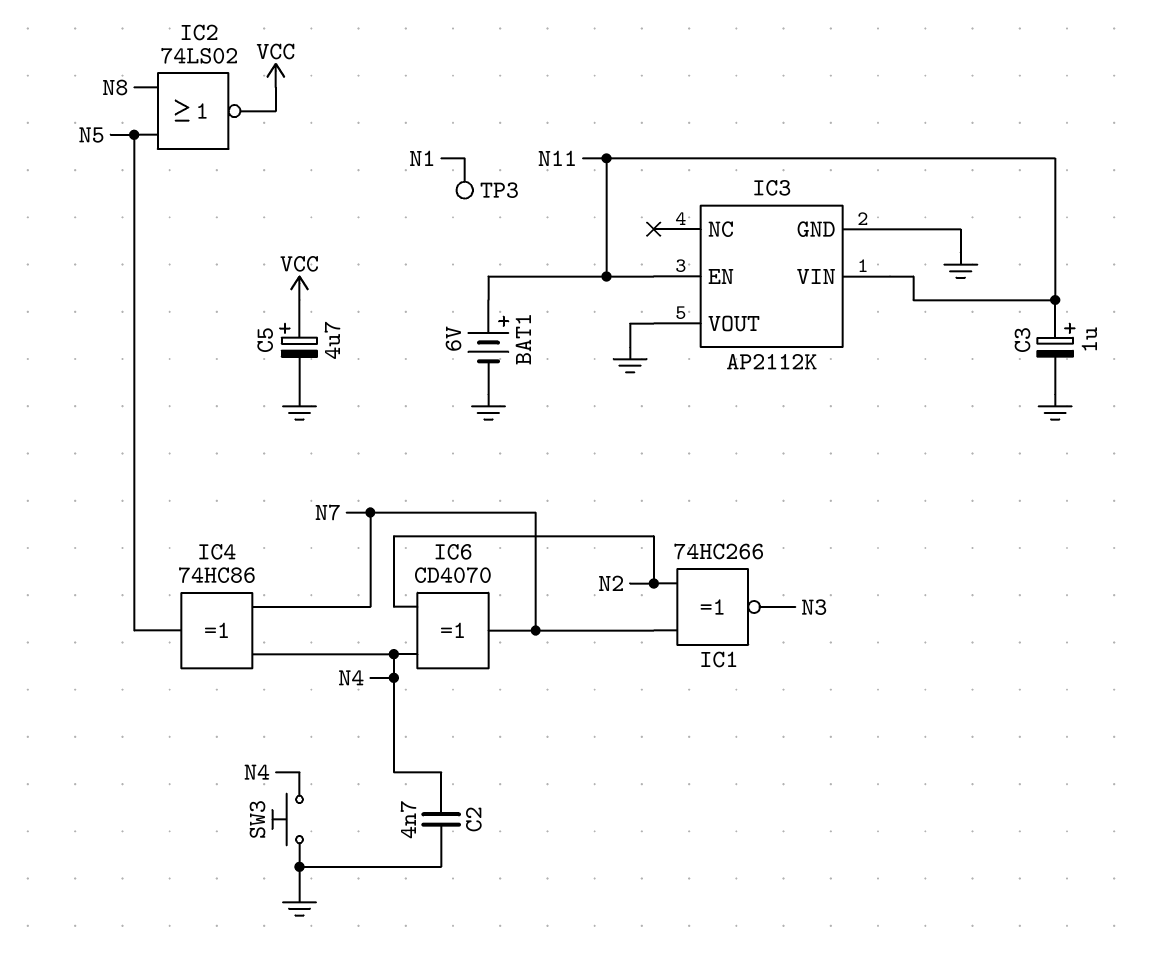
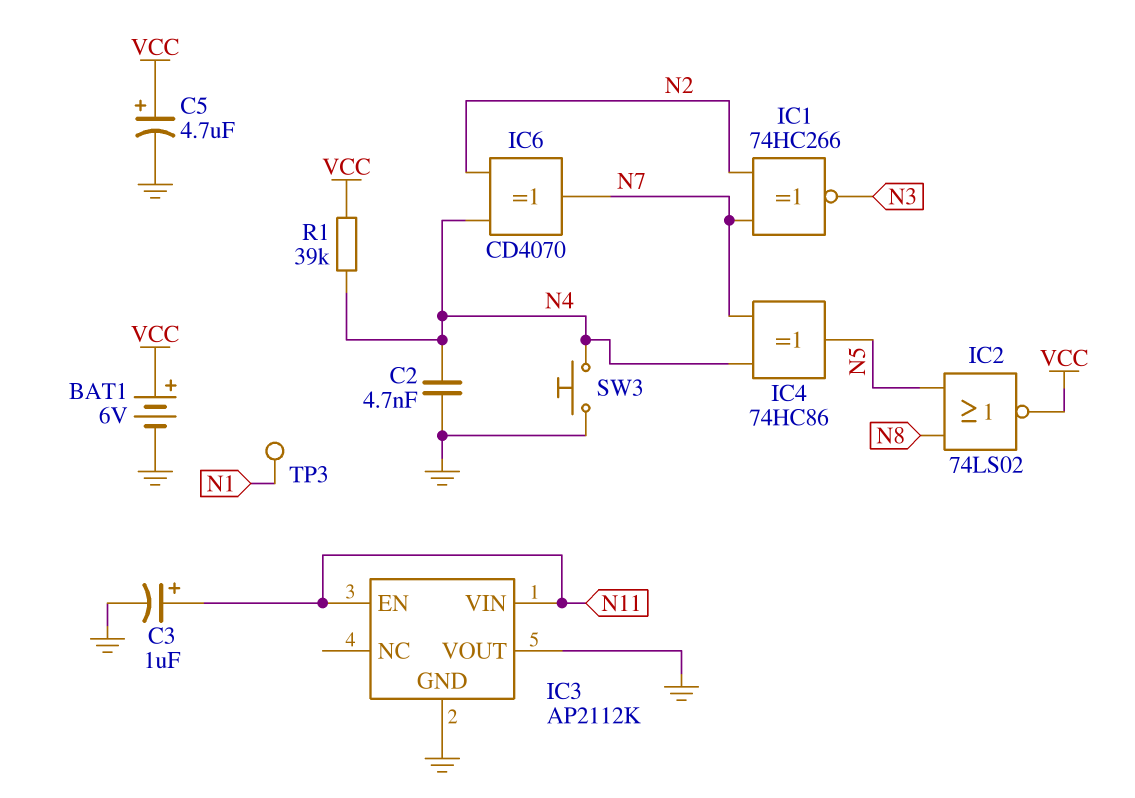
BAT1: 6V (plus N11, minus GND) -> 6V (plus VCC, minus GND)
R1: none -> 39k (N4, VCC)

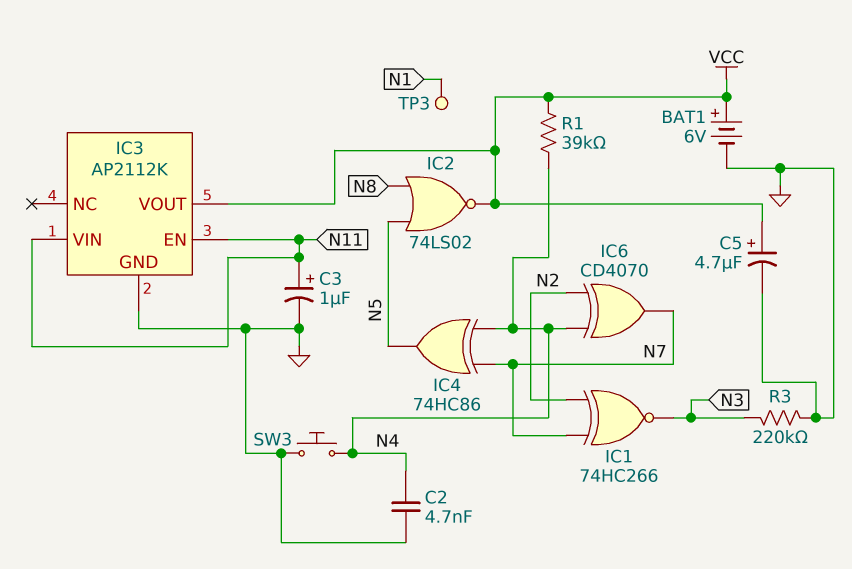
IC3 pin VOUT: GND -> VCC
R3: none -> 220k (GND, N3)

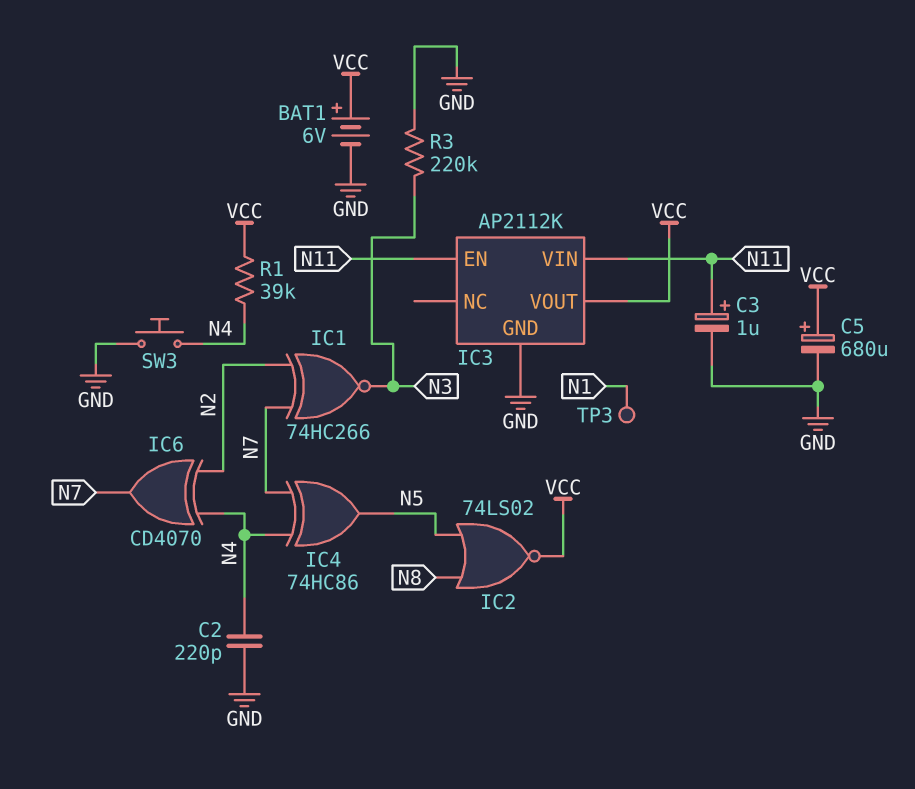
C2: 4.7nF (GND, N4) -> 220pF (GND, N4)
C5: 4.7uF (plus VCC, minus GND) -> 680uF (plus VCC, minus GND)

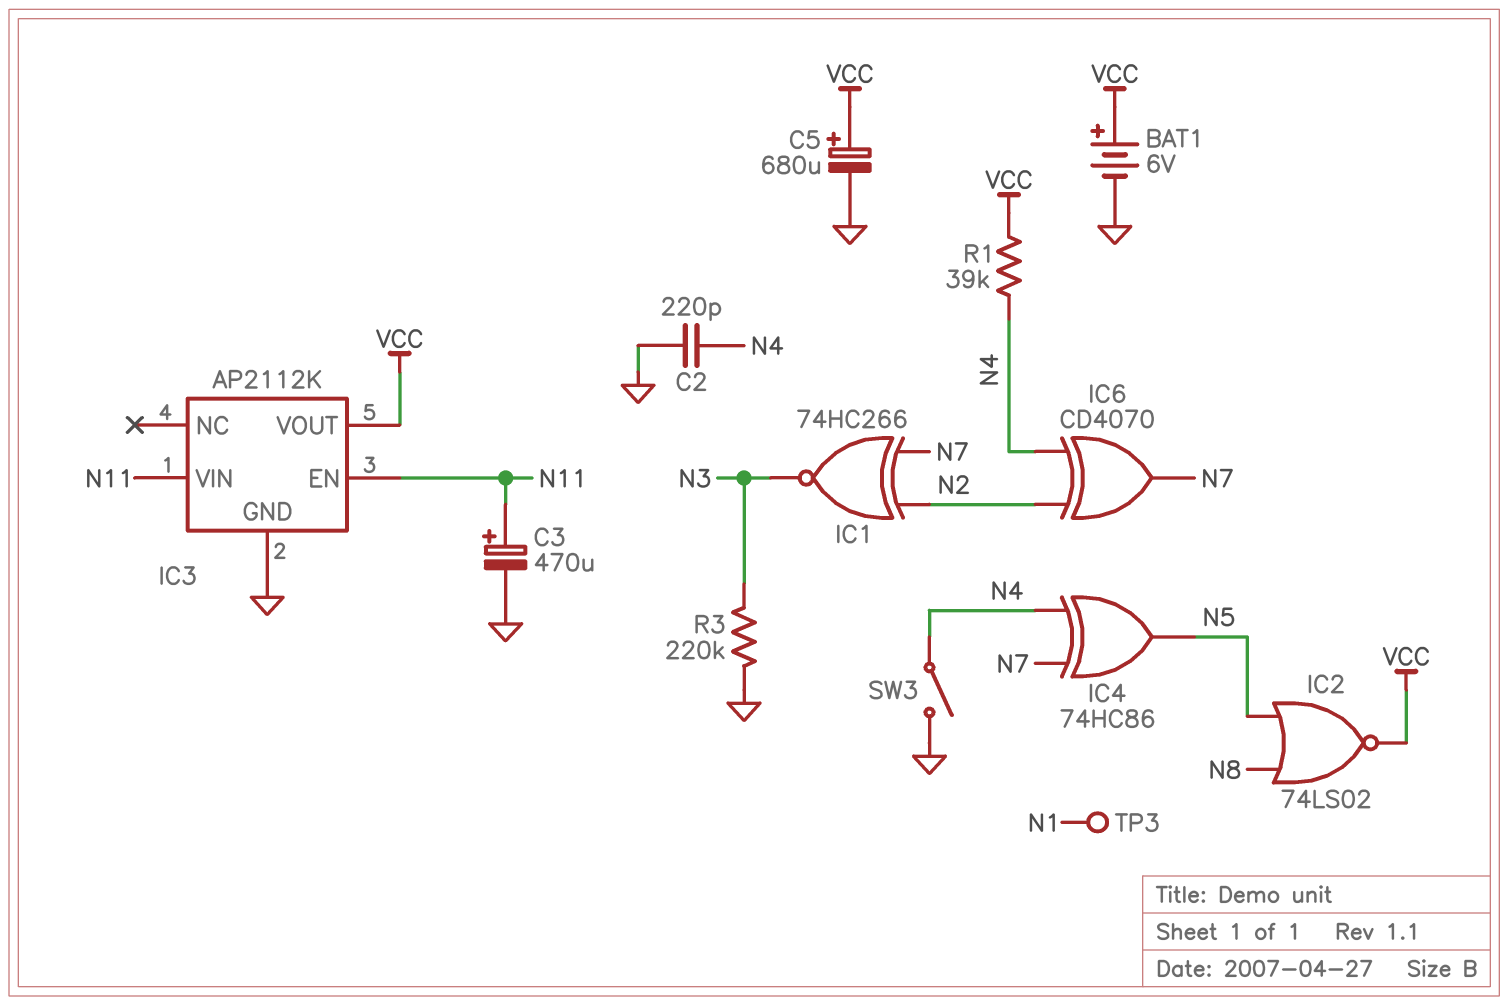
C3: 1uF (plus N11, minus GND) -> 470uF (plus N11, minus GND)
SW3: button (GND, N4) -> switch (GND, N4)

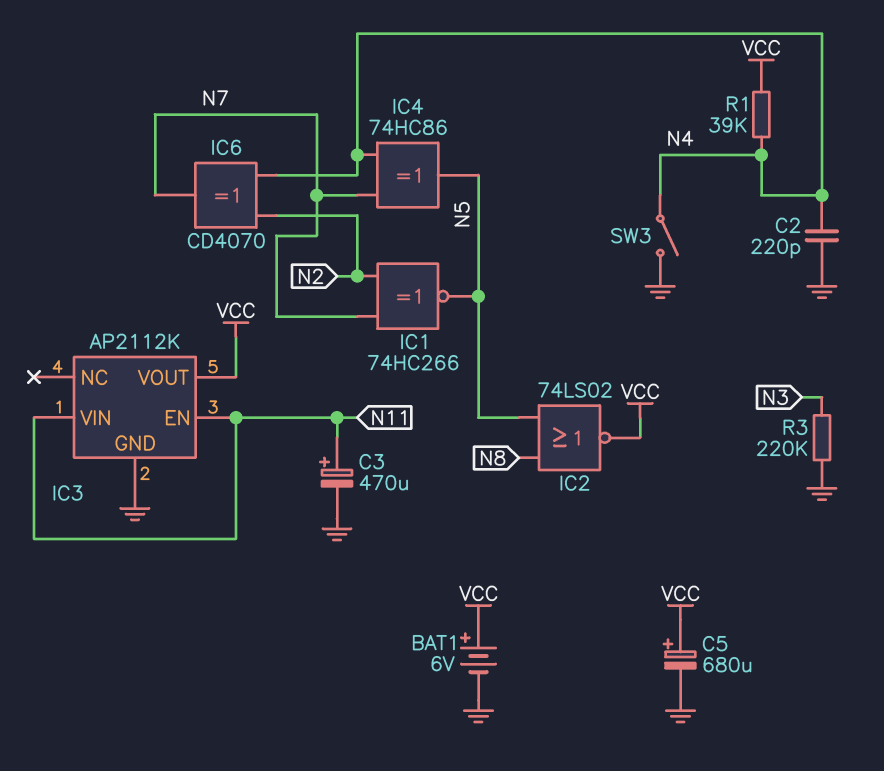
IC1: XNOR 74HC266 (in N2, in N7, out N3) -> XNOR 74HC266 (in N2, in N7, out N5)
TP3: test point (N1) -> none

